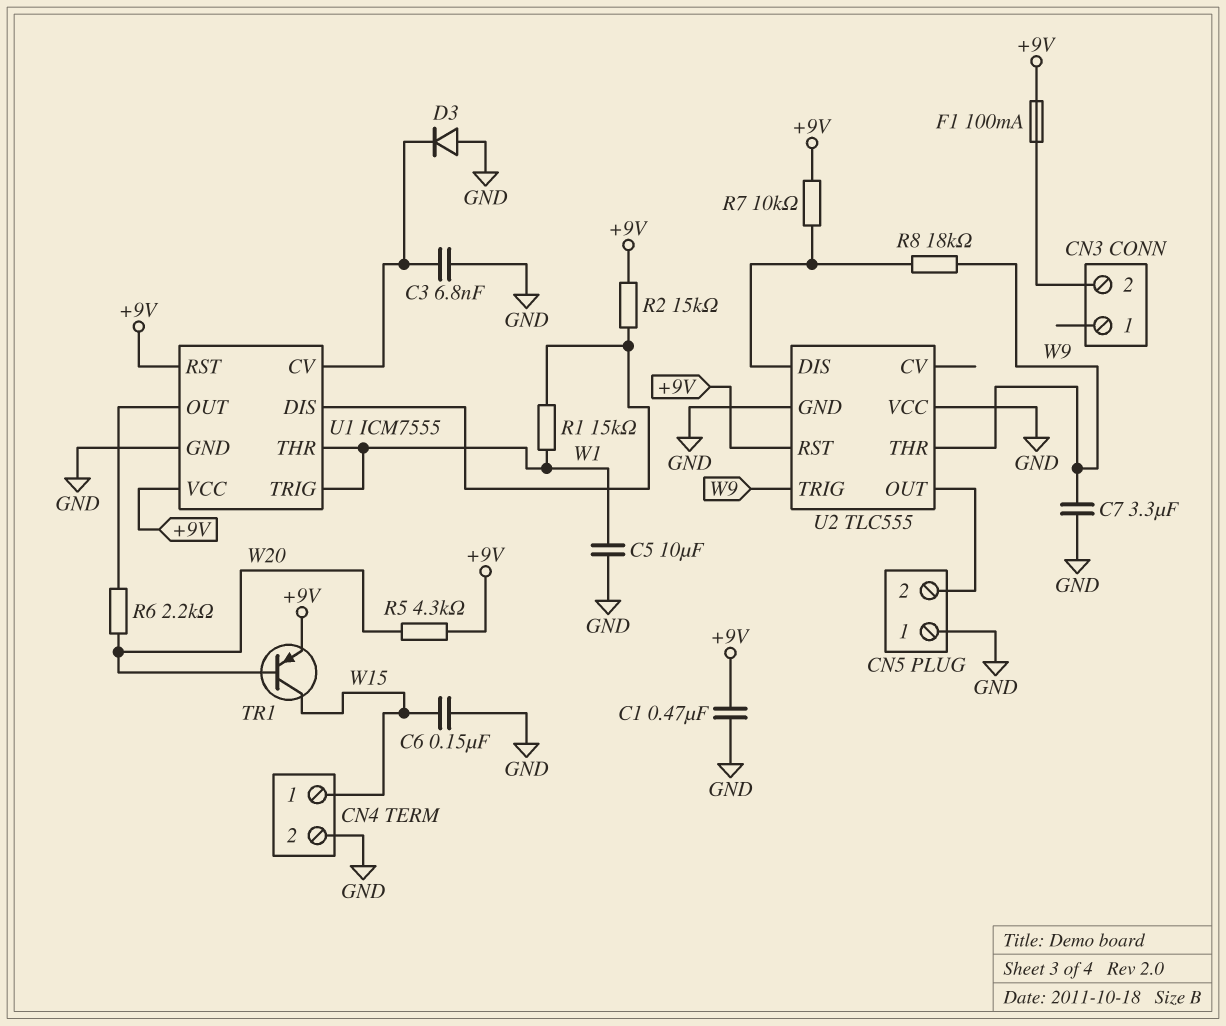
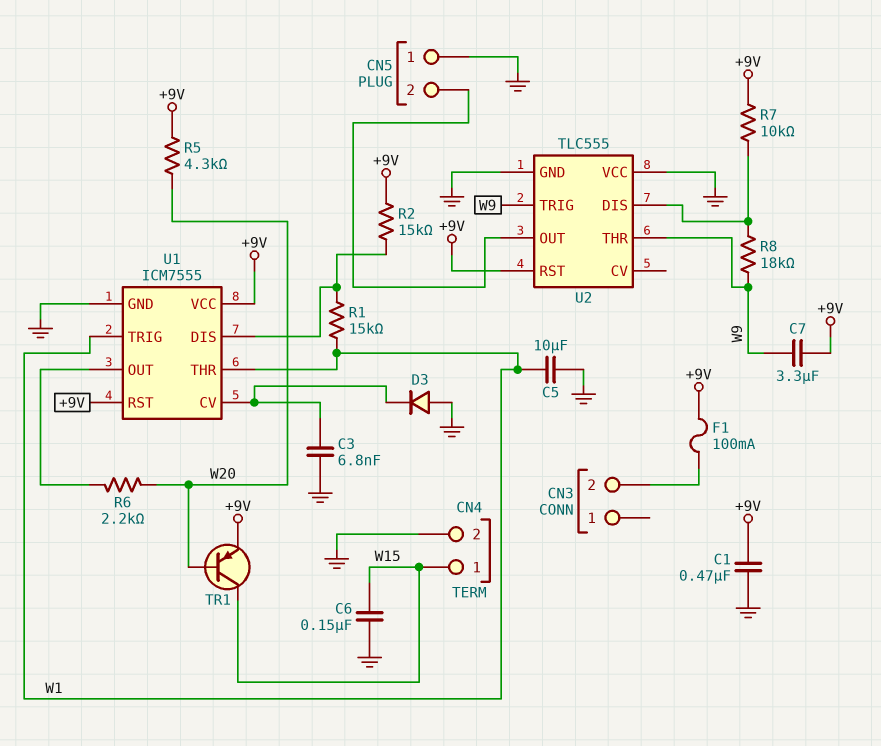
C7: 3.3uF (GND, W9) -> 3.3uF (+9V, W9)

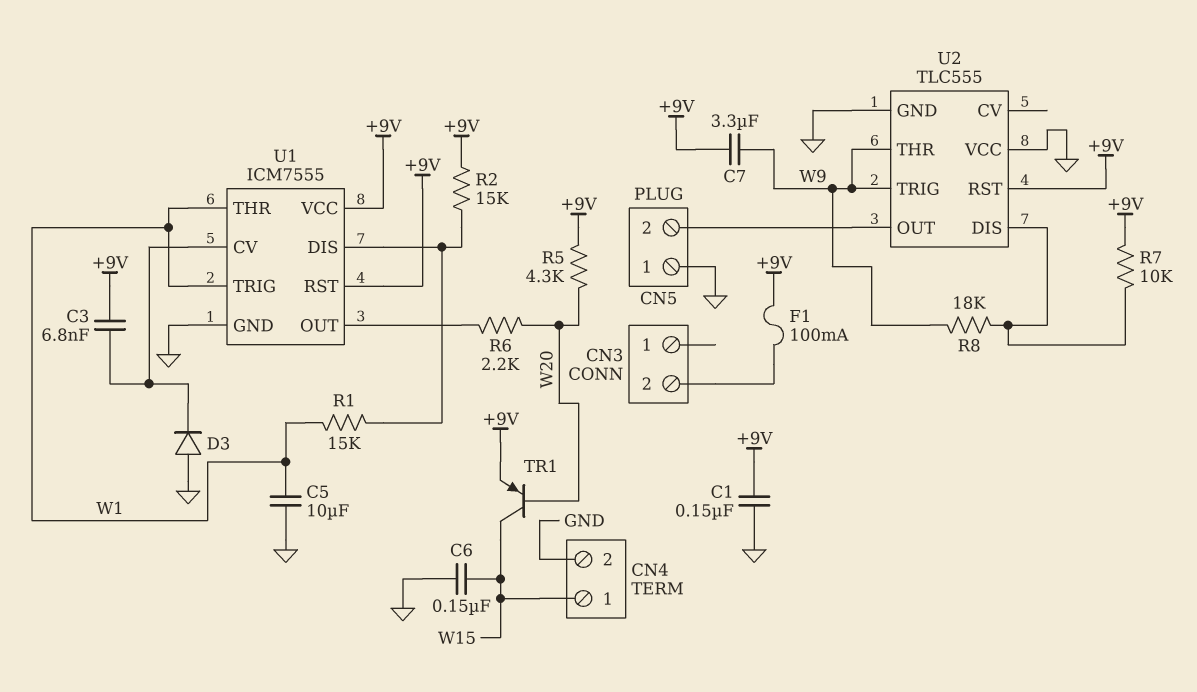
C1: 470nF (+9V, GND) -> 150nF (+9V, GND)
C3: 6.8nF (GND, U1/CV) -> 6.8nF (+9V, U1/CV)

